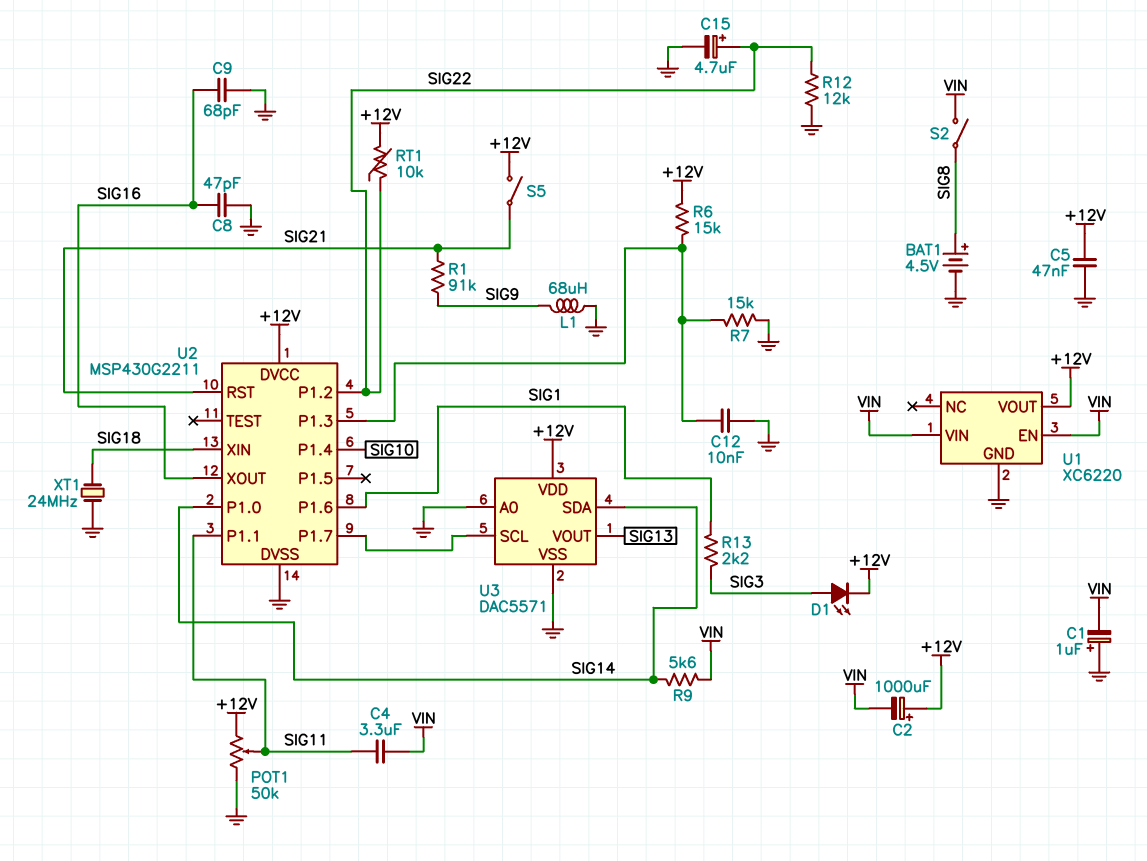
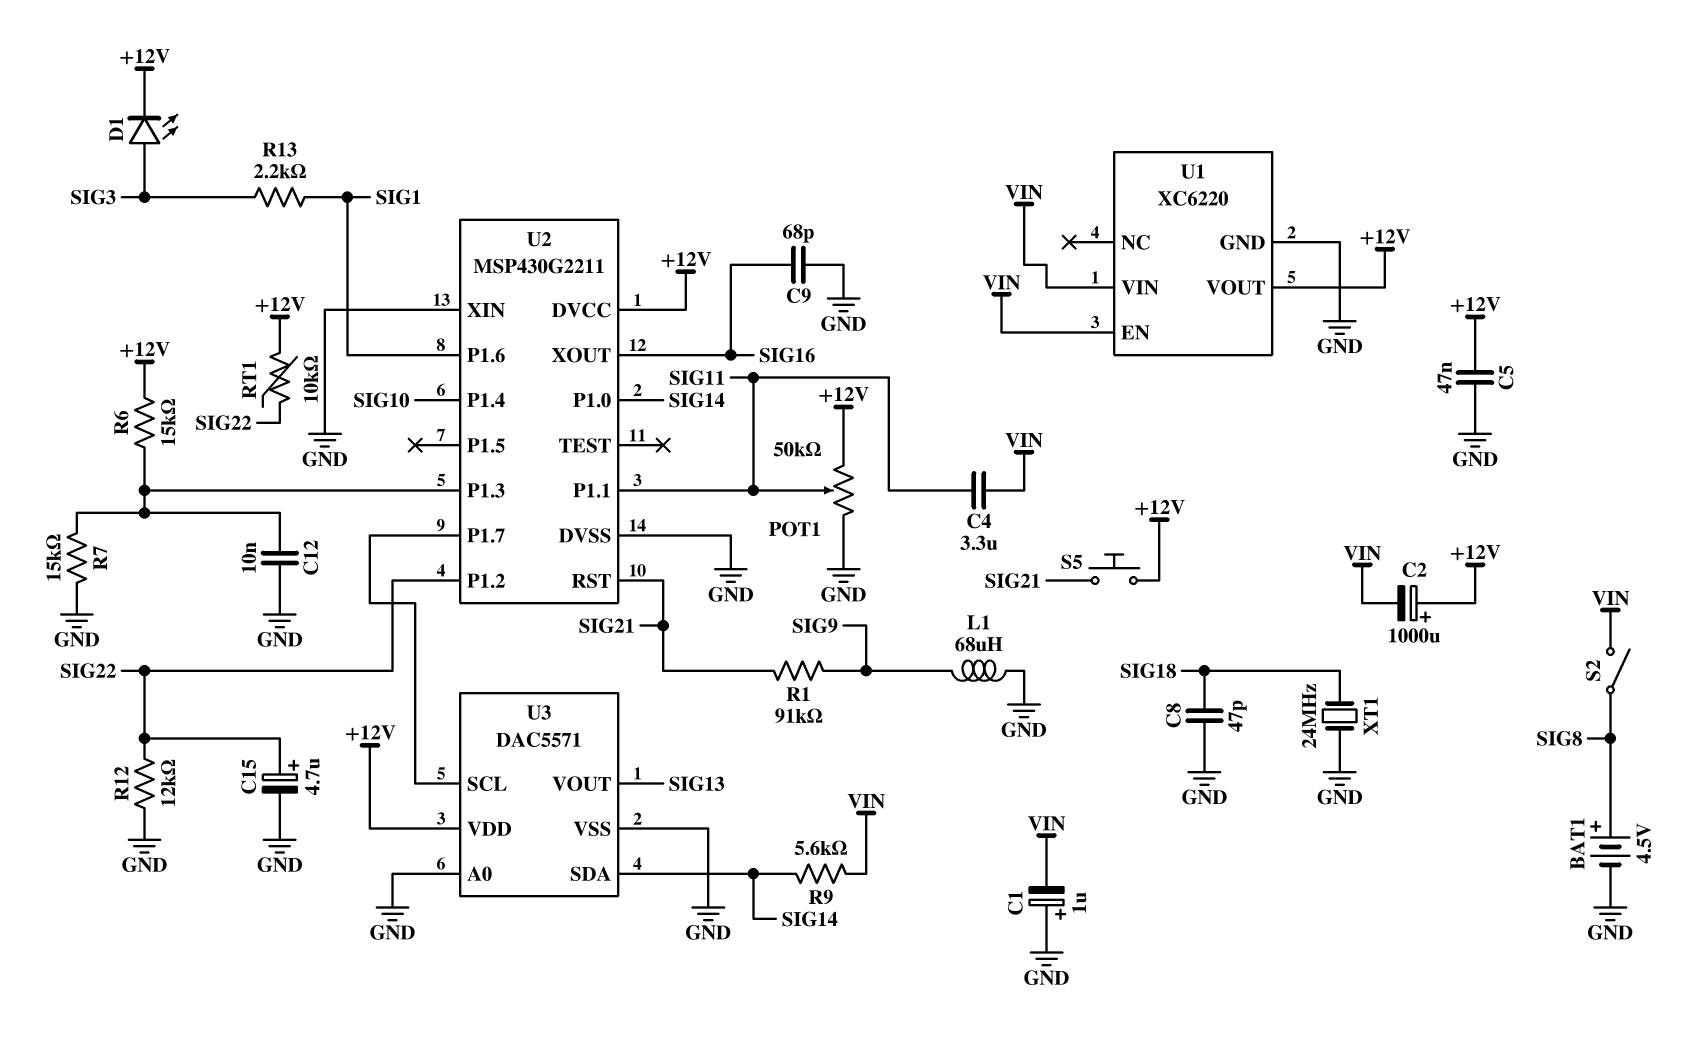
C8: 47pF (GND, SIG16) -> 47pF (GND, SIG18)
S5: switch (+12V, SIG21) -> button (+12V, SIG21)
U2 pin XIN: SIG18 -> GND

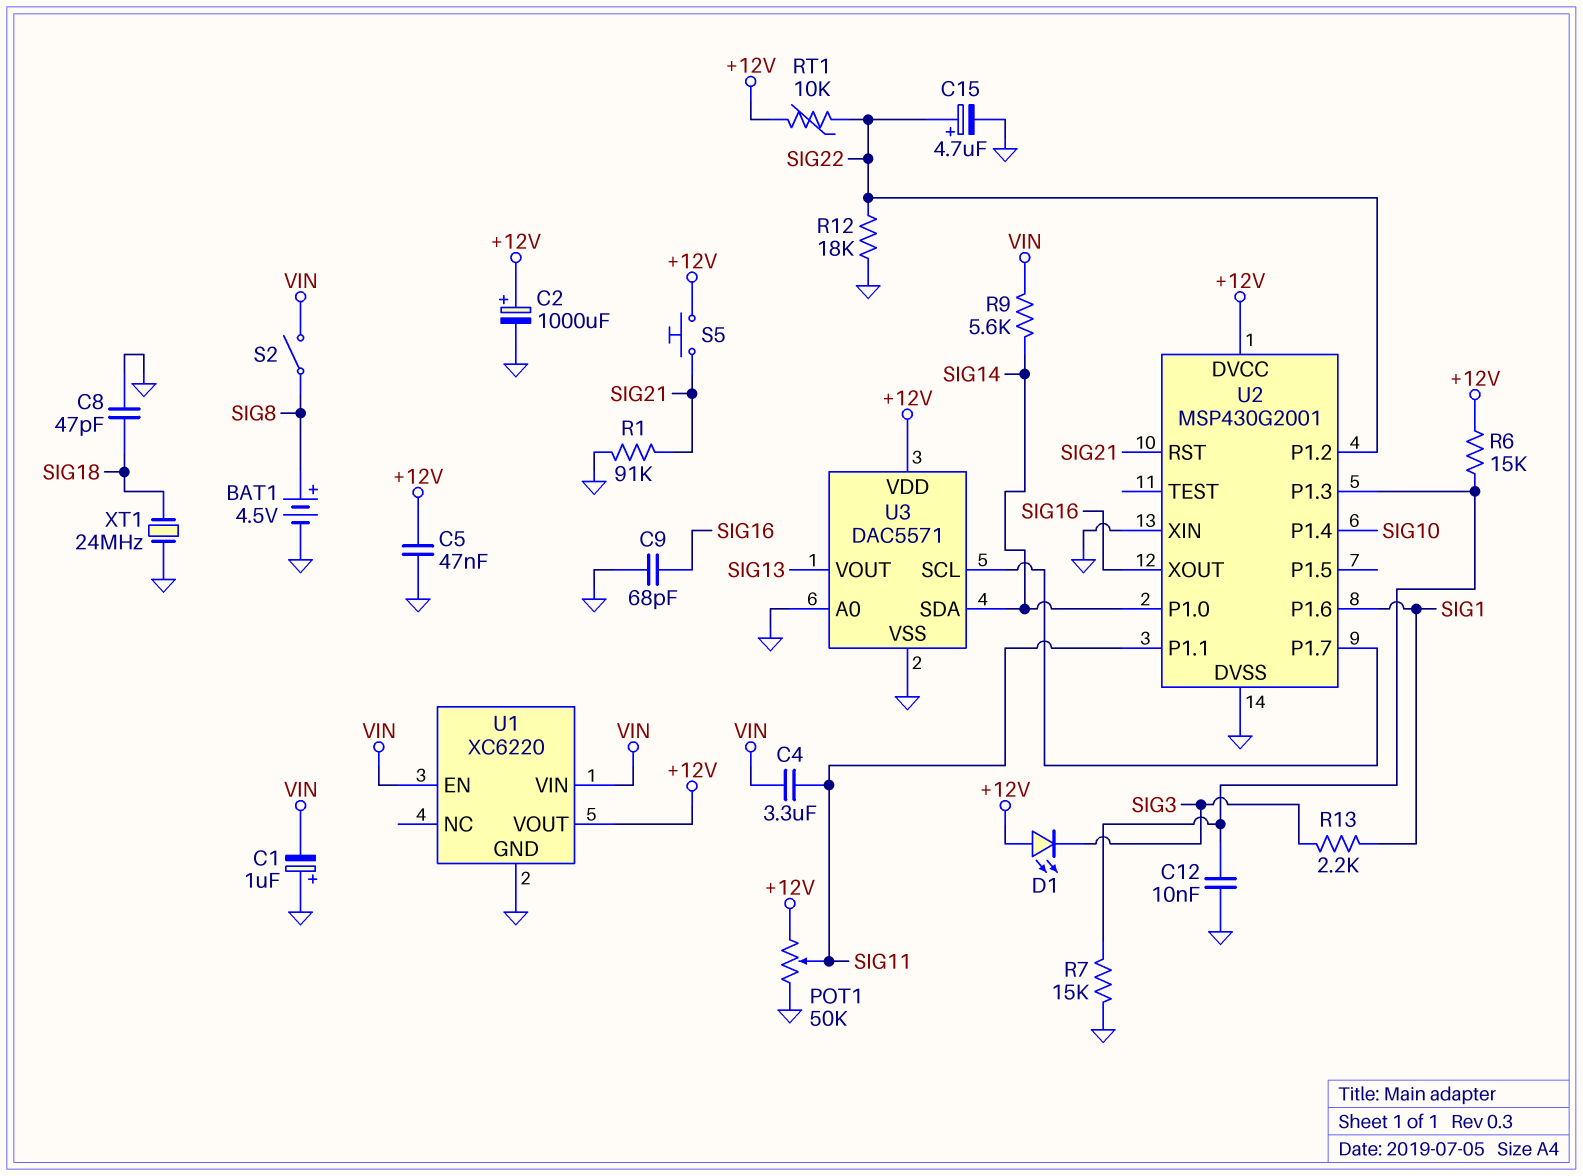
C2: 1000uF (plus +12V, minus VIN) -> 1000uF (plus +12V, minus GND)
D1: LED (A SIG3, K +12V) -> LED (A +12V, K SIG3)
L1: 68uH (GND, SIG9) -> none
R1: 91k (SIG9, SIG21) -> 91k (GND, SIG21)
R12: 12k (GND, SIG22) -> 18k (GND, SIG22)
U2: MSP430G2211 -> MSP430G2001

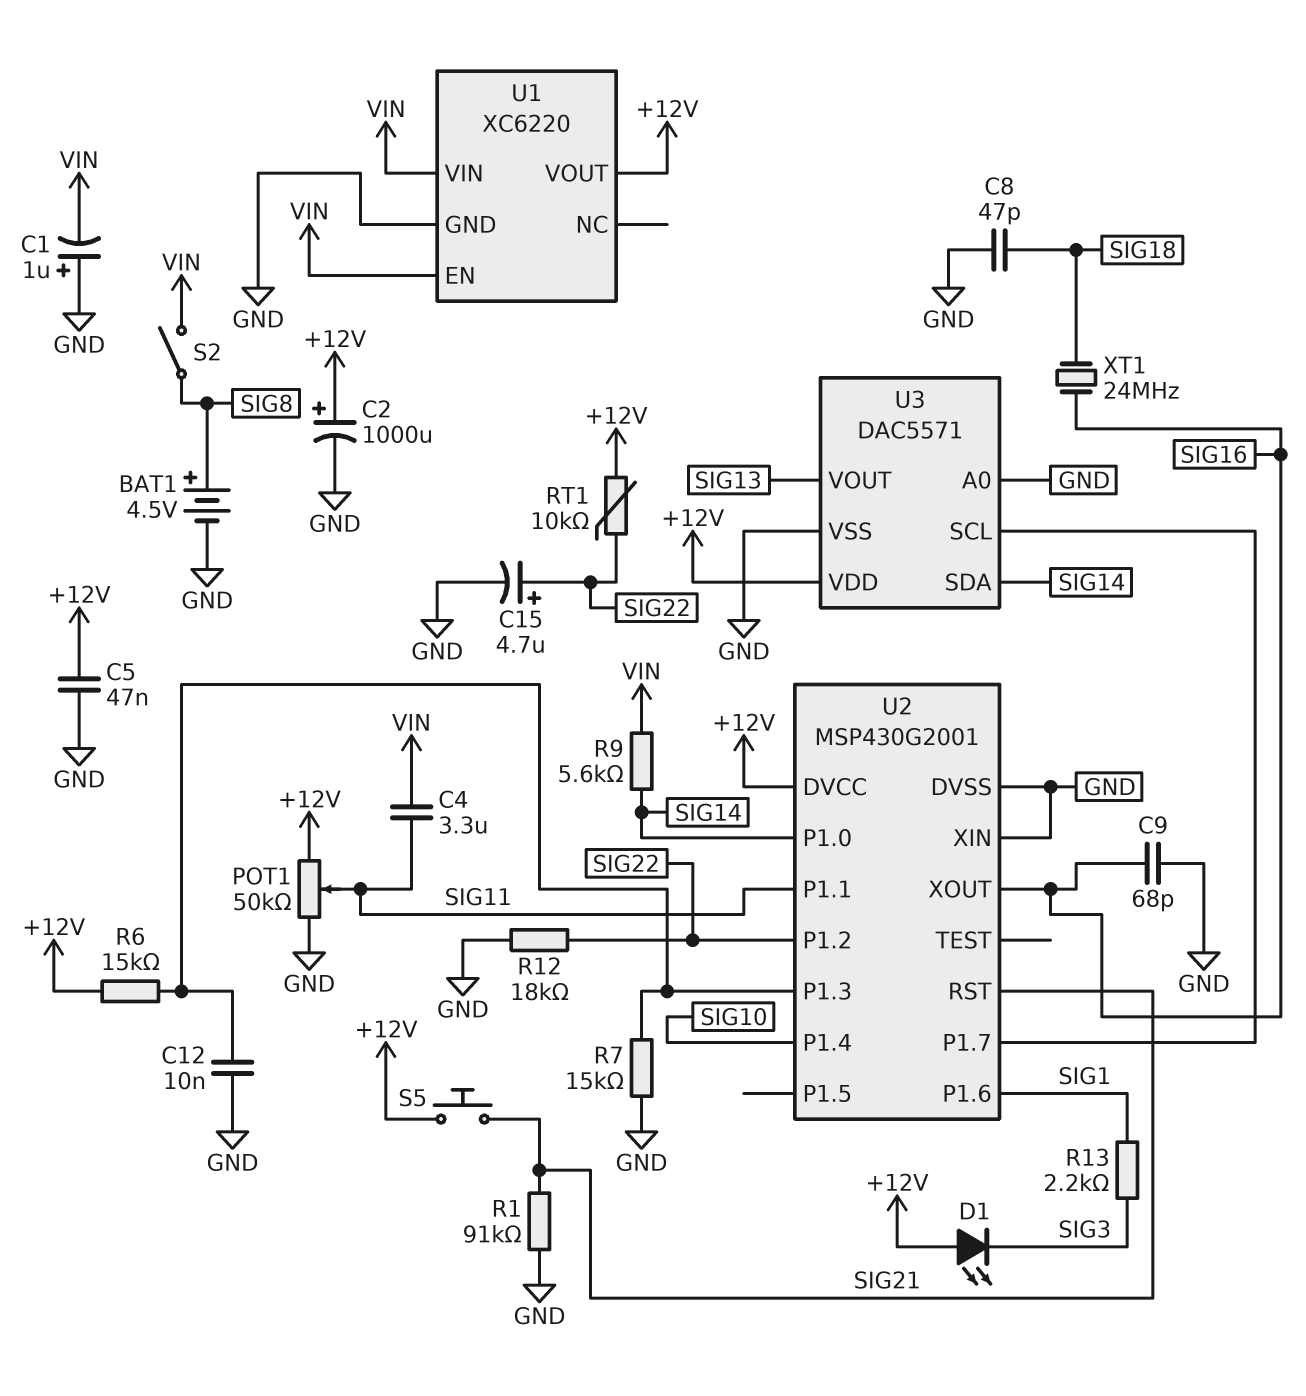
XT1: 24MHz (GND, SIG18) -> 24MHz (SIG16, SIG18)

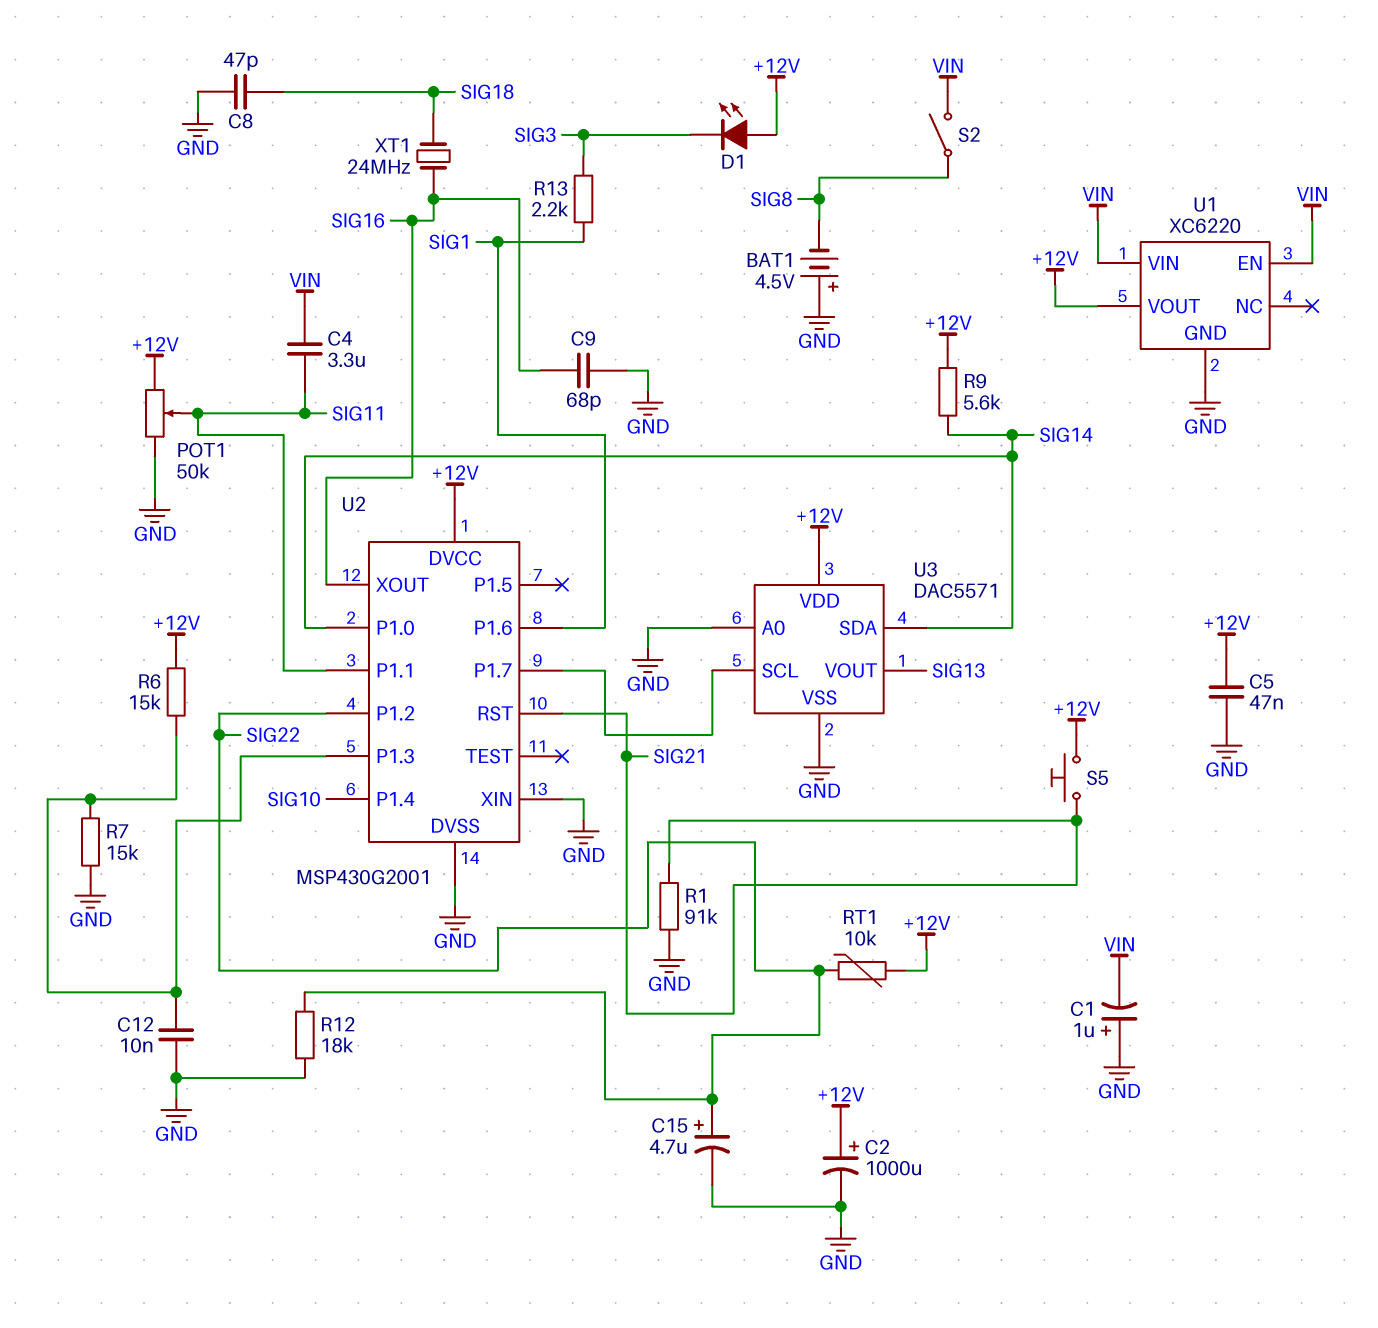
BAT1: 4.5V (plus SIG8, minus GND) -> 4.5V (plus GND, minus SIG8)
R9: 5.6k (SIG14, VIN) -> 5.6k (+12V, SIG14)

